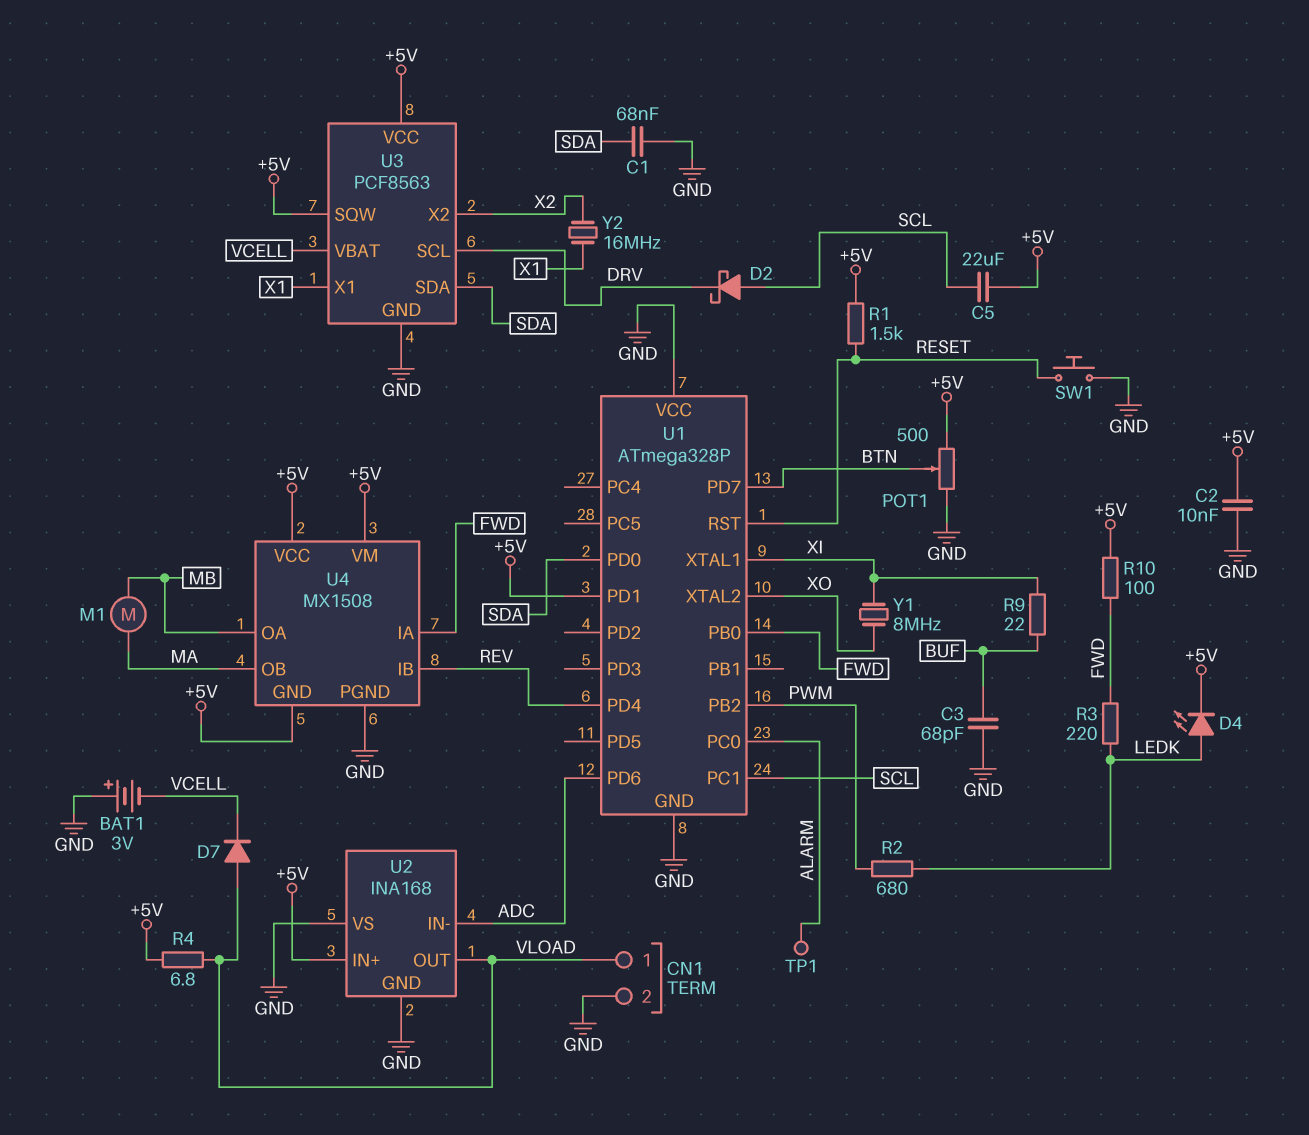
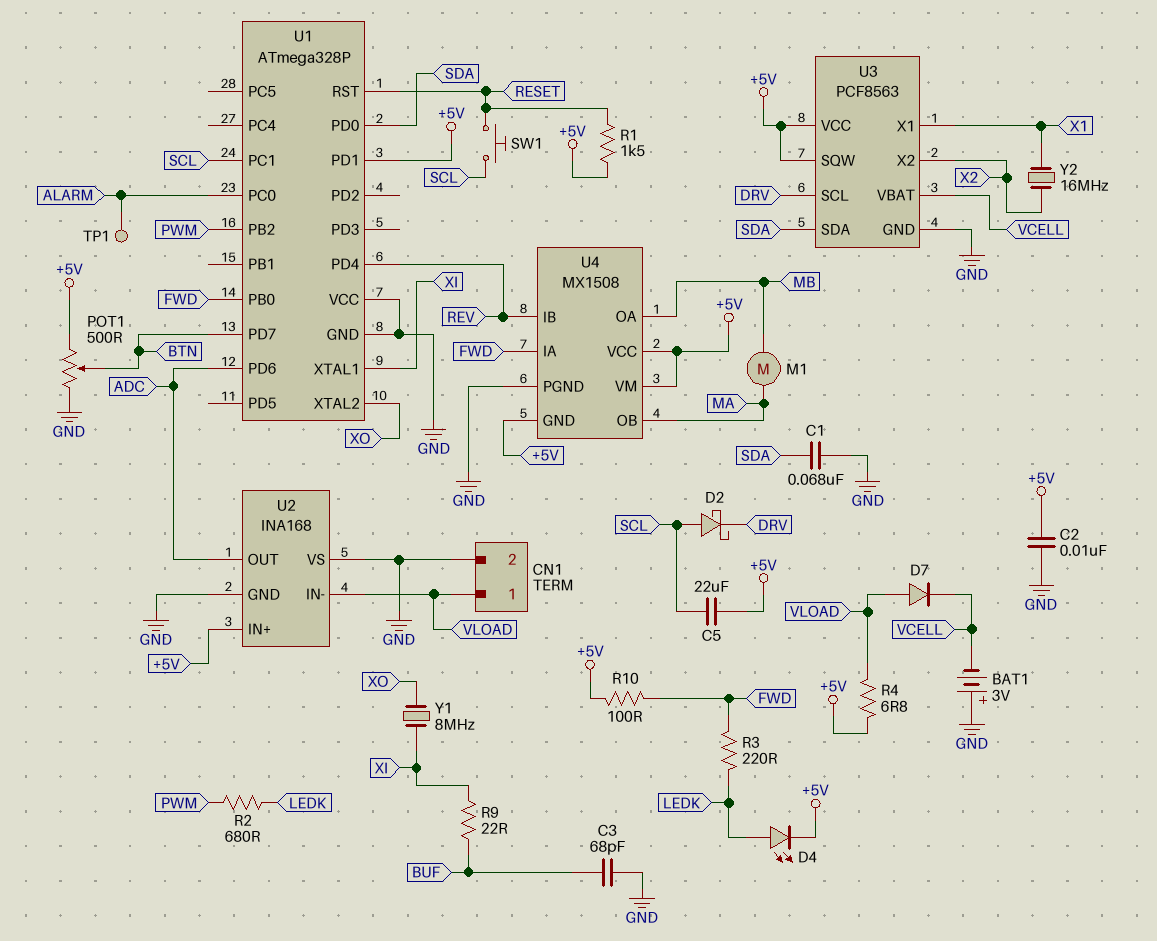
SW1: button (GND, RESET) -> button (RESET, SCL)
U2 pin IN-: ADC -> VLOAD
U2 pin OUT: VLOAD -> ADC

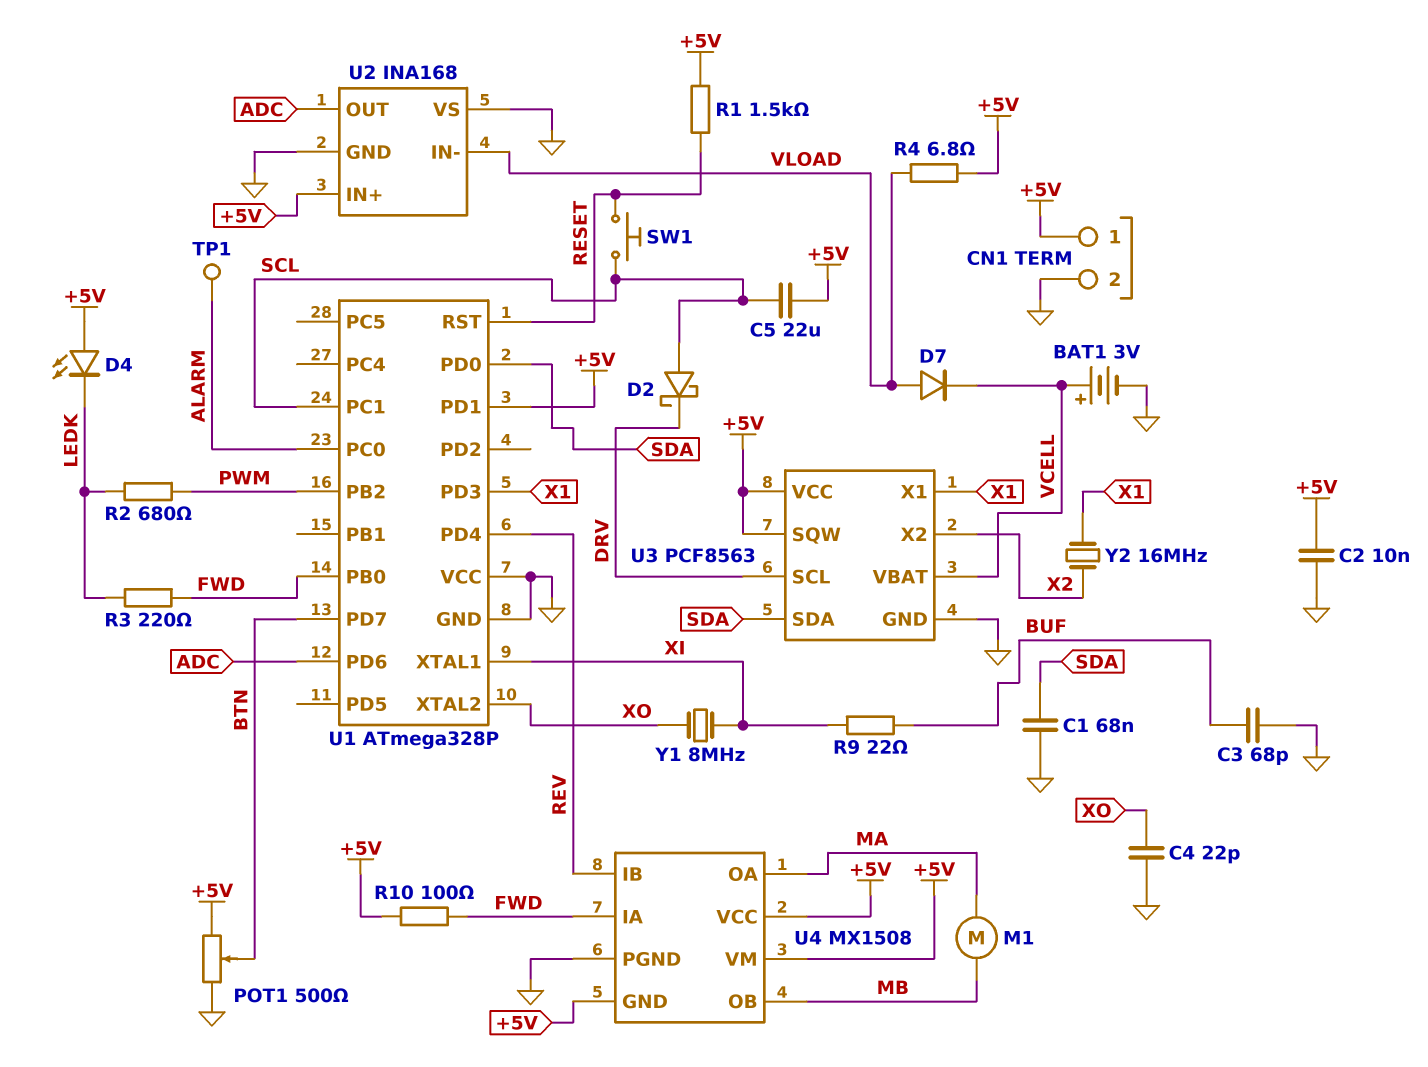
BAT1: 3V (plus GND, minus VCELL) -> 3V (plus VCELL, minus GND)
C4: none -> 22pF (GND, XO)
CN1 pin 1: VLOAD -> +5V
D4: LED (A LEDK, K +5V) -> LED (A +5V, K LEDK)
U1 pin PD3: none -> X1
U4 pin OA: MB -> MA
U4 pin OB: MA -> MB

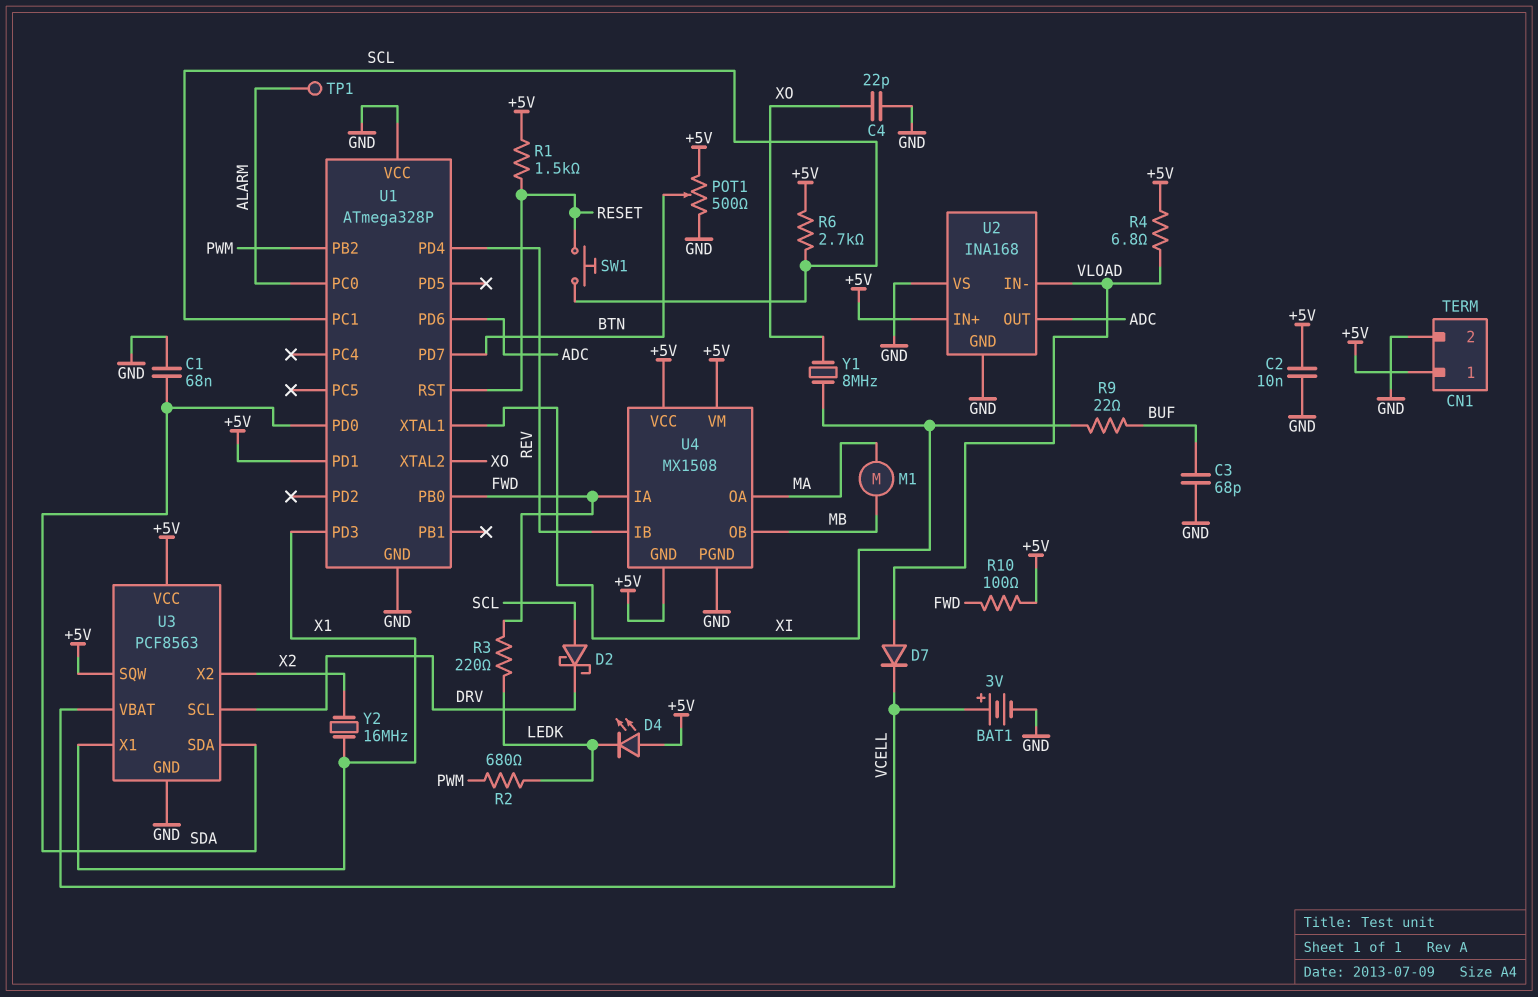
C5: 22uF (+5V, SCL) -> none
R6: none -> 2.7k (+5V, SCL)

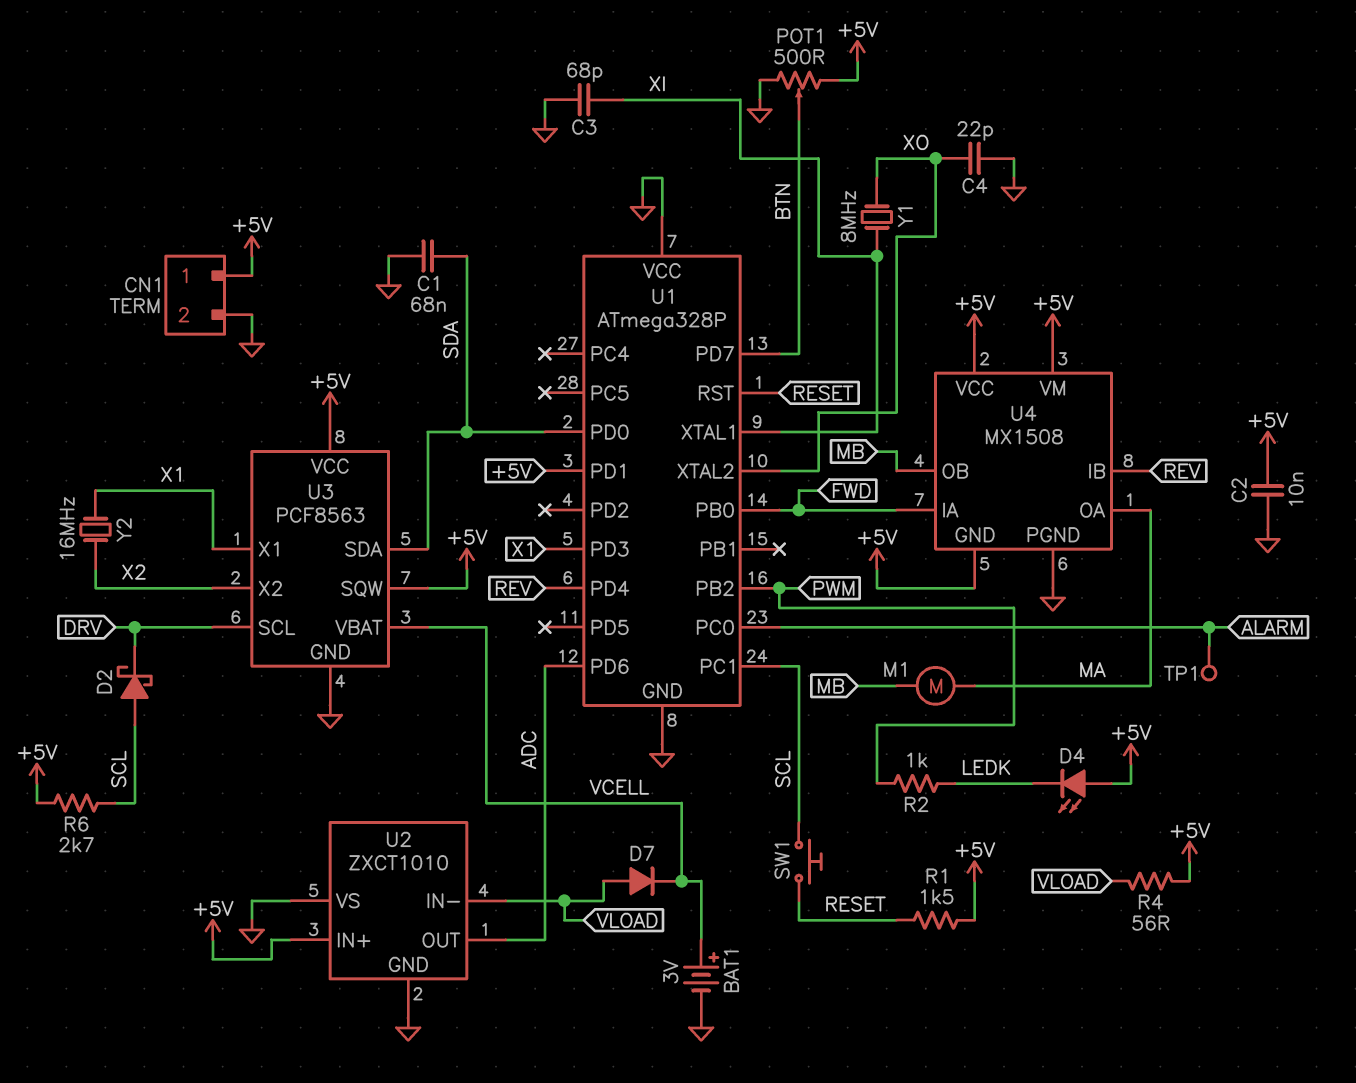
C3: 68pF (BUF, GND) -> 68pF (GND, XI)
R2: 680 (LEDK, PWM) -> 1k (LEDK, PWM)
R3: 220 (FWD, LEDK) -> none
R4: 6.8 (+5V, VLOAD) -> 56 (+5V, VLOAD)
R9: 22 (BUF, XI) -> none
R10: 100 (+5V, FWD) -> none
U2: INA168 -> ZXCT1010

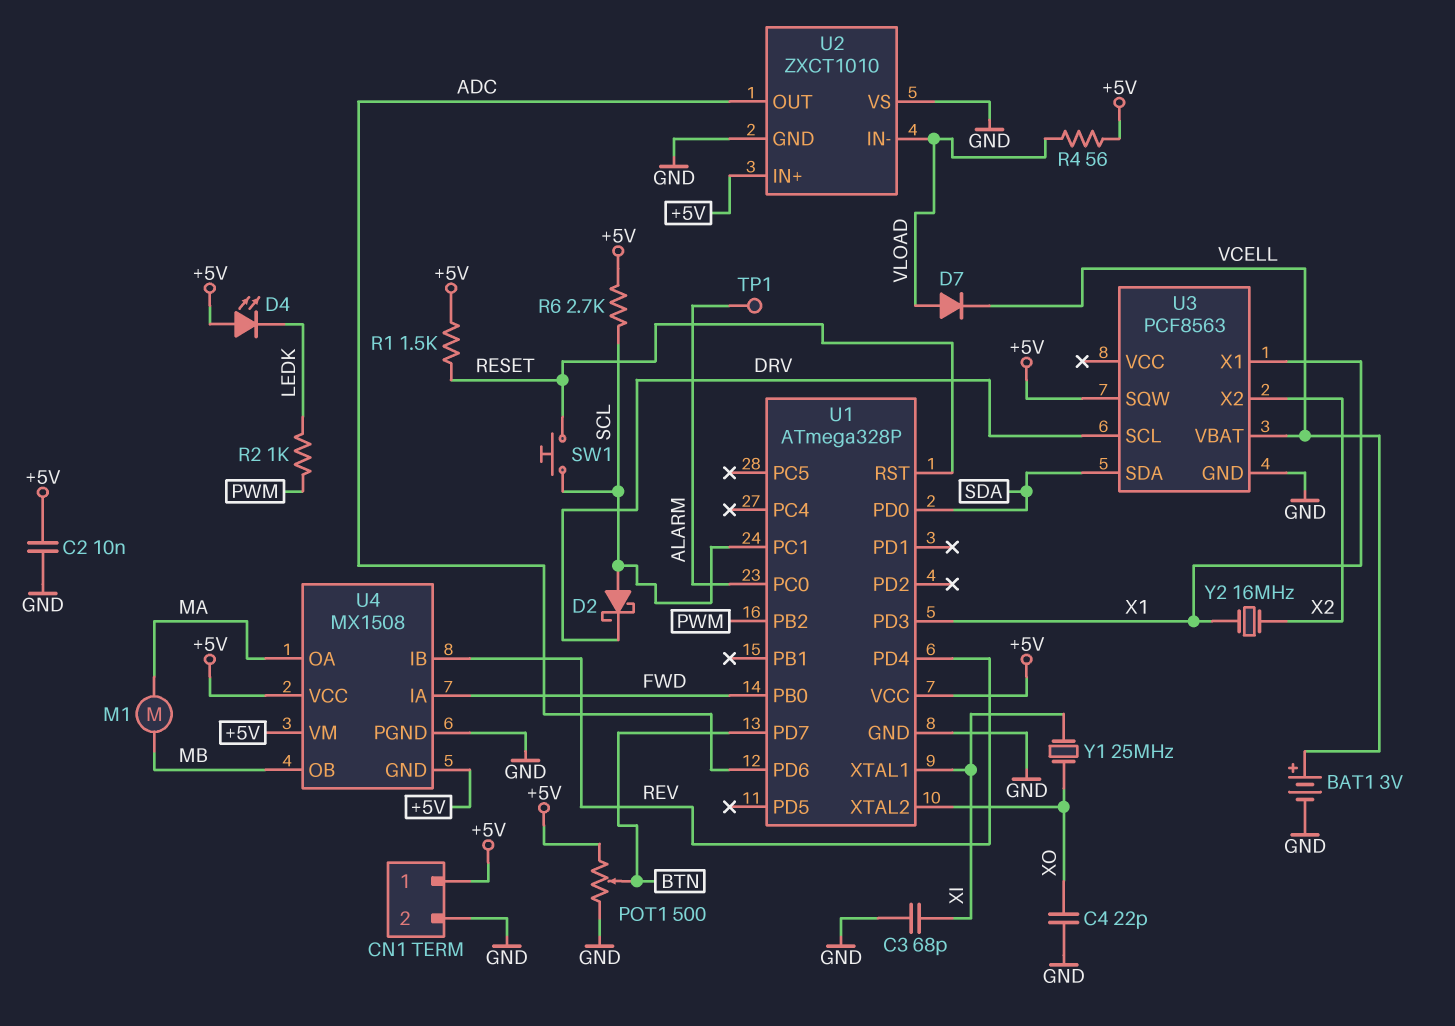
C1: 68nF (GND, SDA) -> none
U1 pin PD1: +5V -> none
U1 pin VCC: GND -> +5V
U3 pin VCC: +5V -> none
Y1: 8MHz (XI, XO) -> 25MHz (XI, XO)

